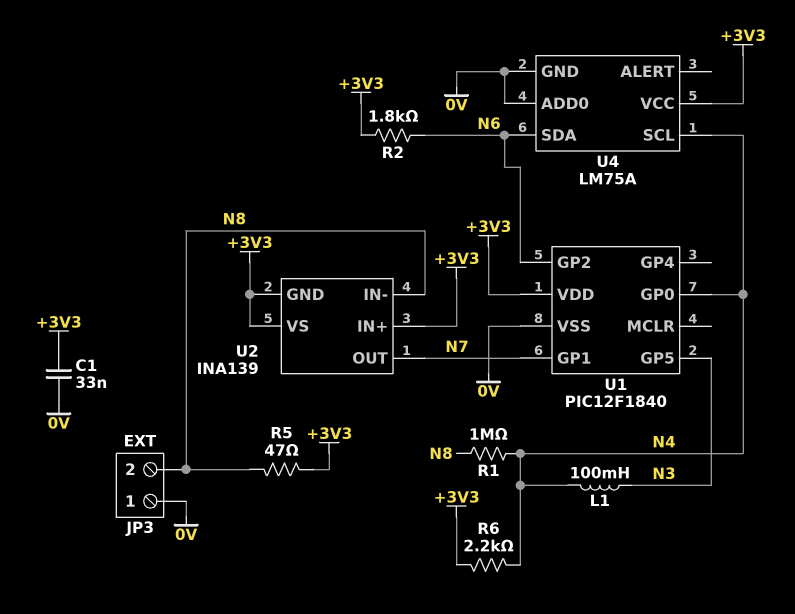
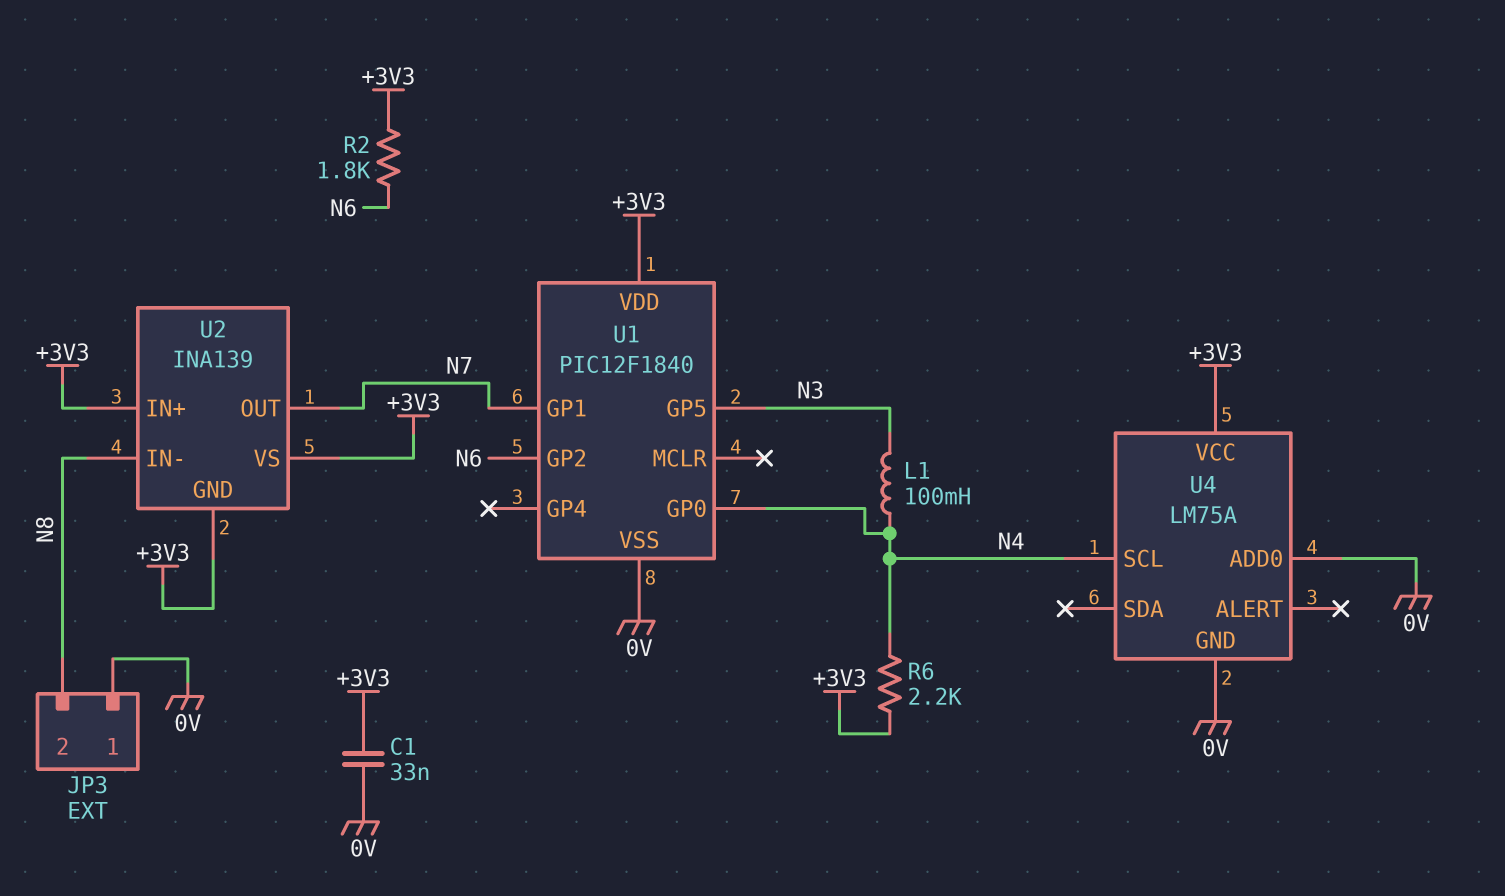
R1: 1M (N4, N8) -> none
R5: 47 (+3V3, N8) -> none
U4 pin SDA: N6 -> none

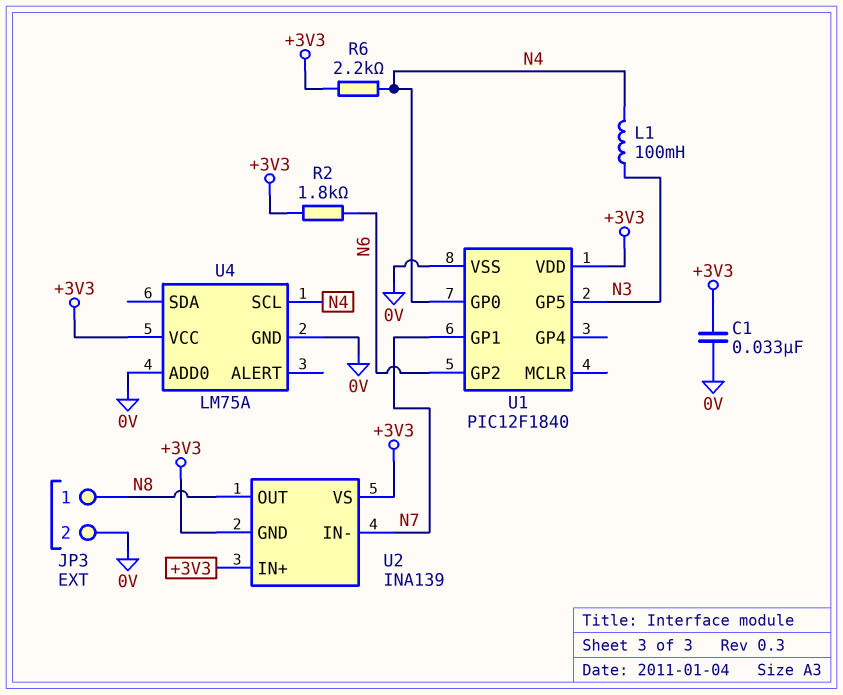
JP3 pin 1: 0V -> N8
JP3 pin 2: N8 -> 0V
U2 pin IN-: N8 -> N7
U2 pin OUT: N7 -> N8

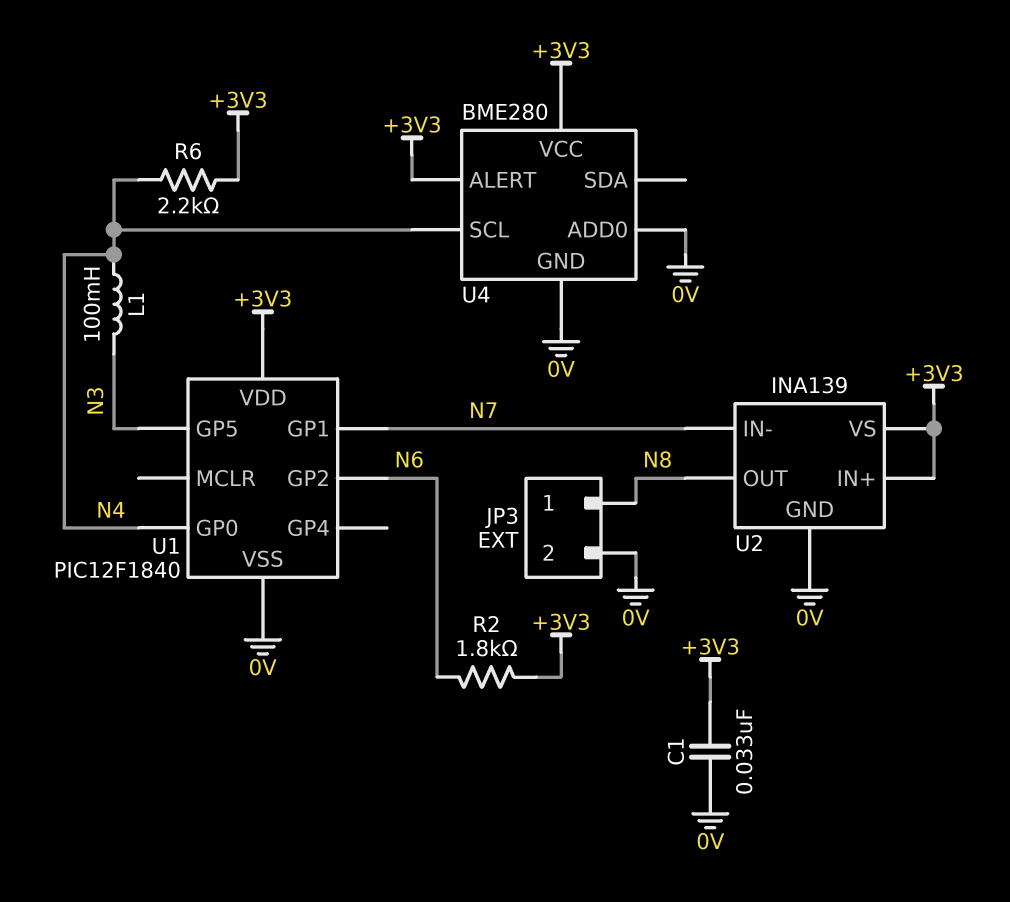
U2 pin GND: +3V3 -> 0V
U4: LM75A -> BME280
U4 pin ALERT: none -> +3V3

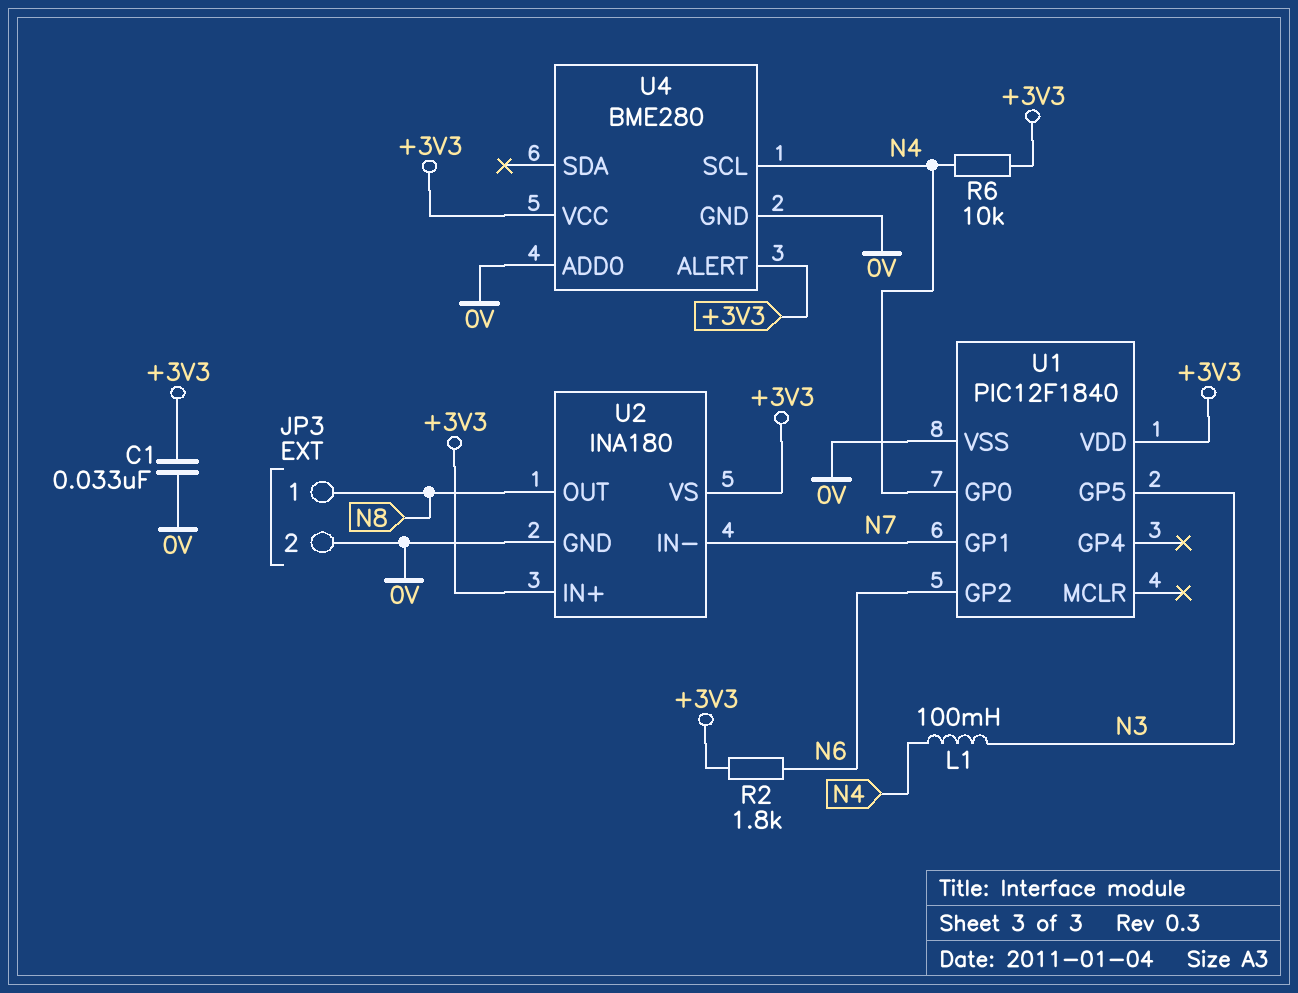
R6: 2.2k (+3V3, N4) -> 10k (+3V3, N4)
U2: INA139 -> INA180

